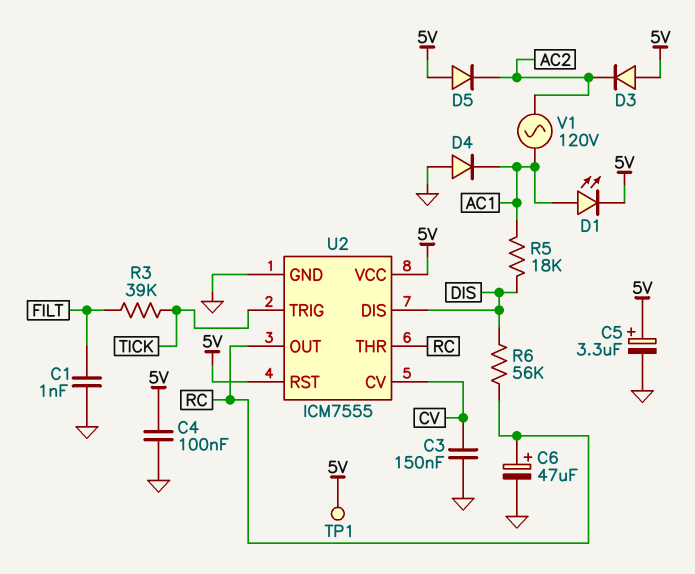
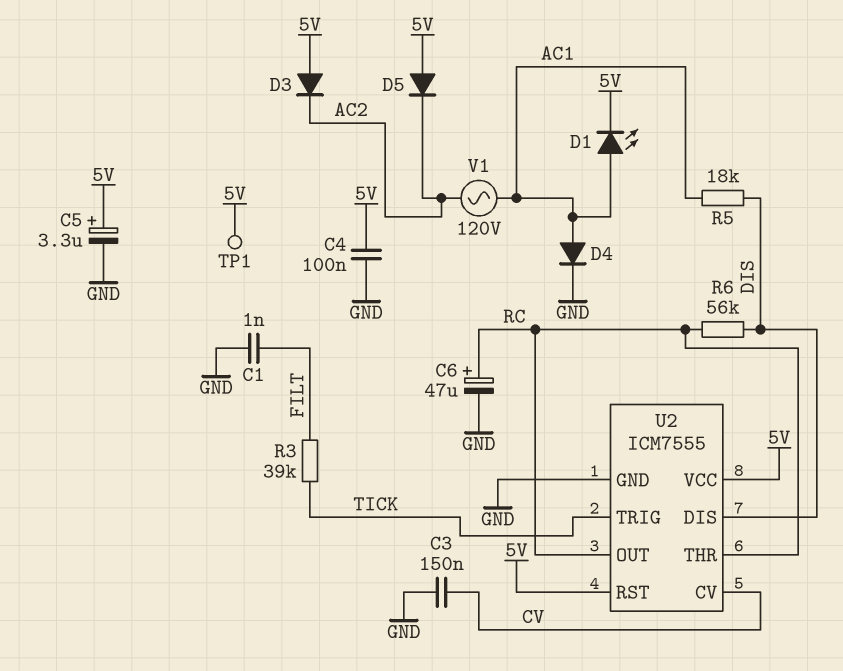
D4: diode (A GND, K AC1) -> diode (A AC1, K GND)

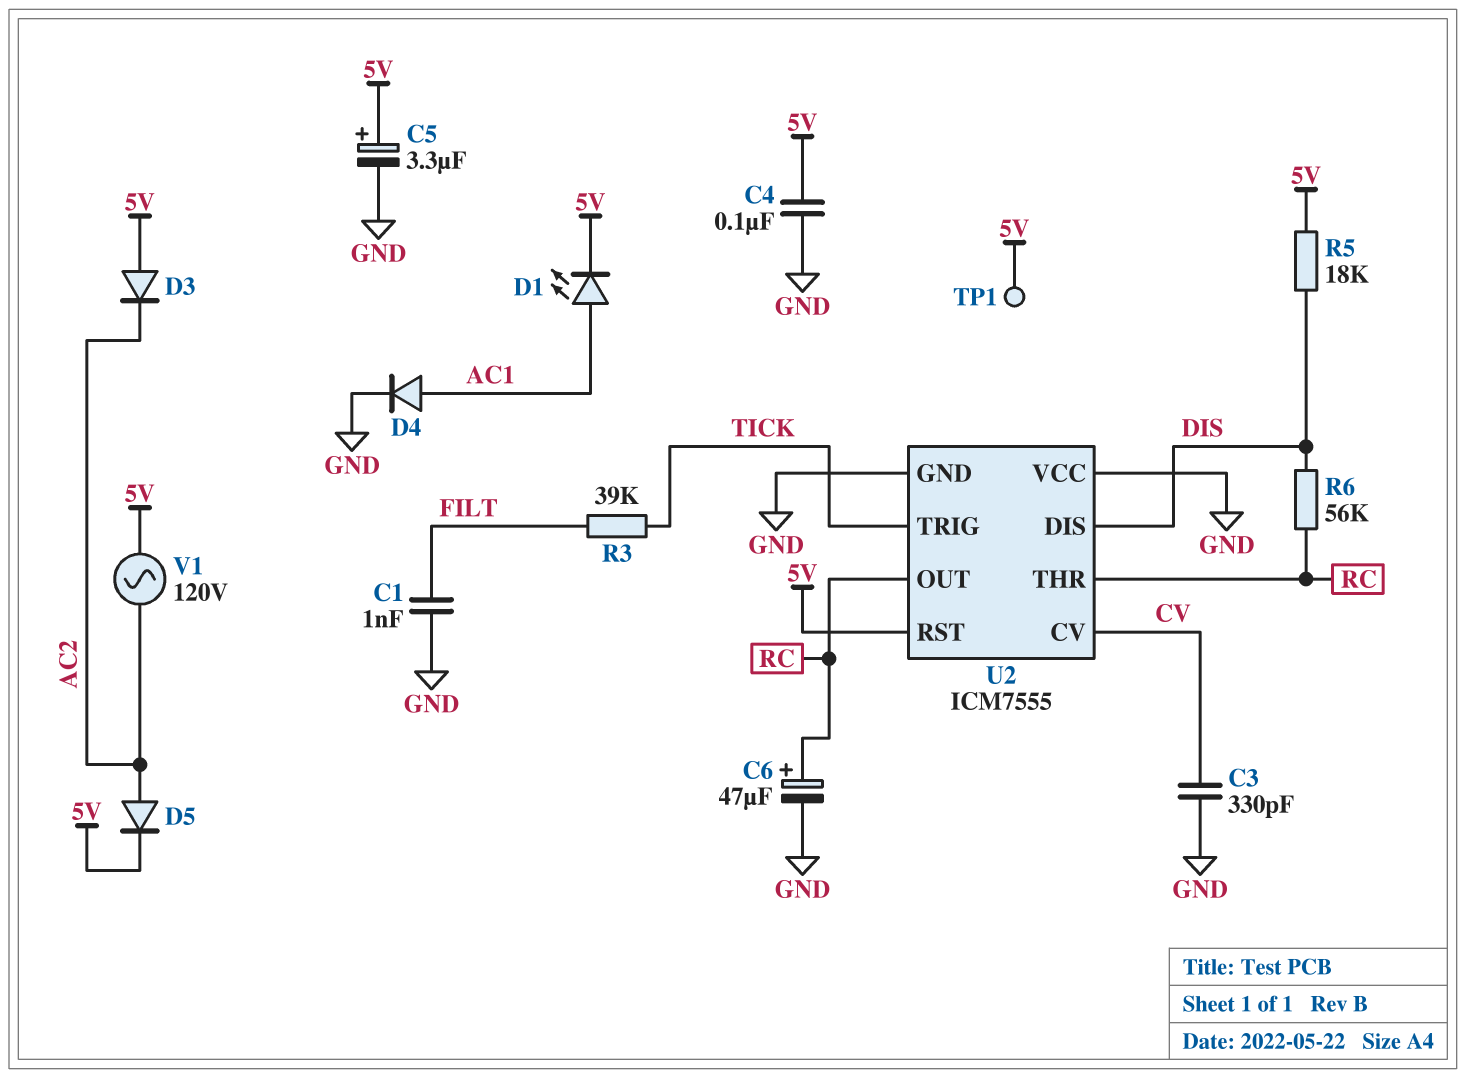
C3: 150nF (CV, GND) -> 330pF (CV, GND)
D5: diode (A 5V, K AC2) -> diode (A AC2, K 5V)
R5: 18k (AC1, DIS) -> 18k (5V, DIS)
U2 pin VCC: 5V -> GND
V1: AC 120V (AC1, AC2) -> AC 120V (5V, AC2)

